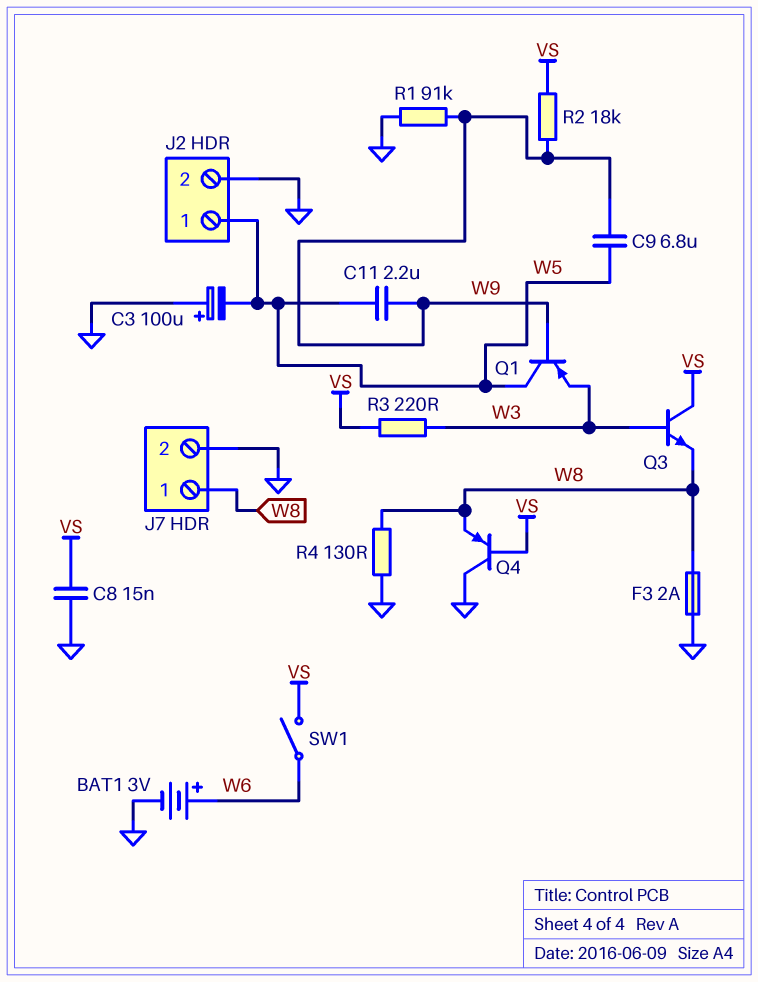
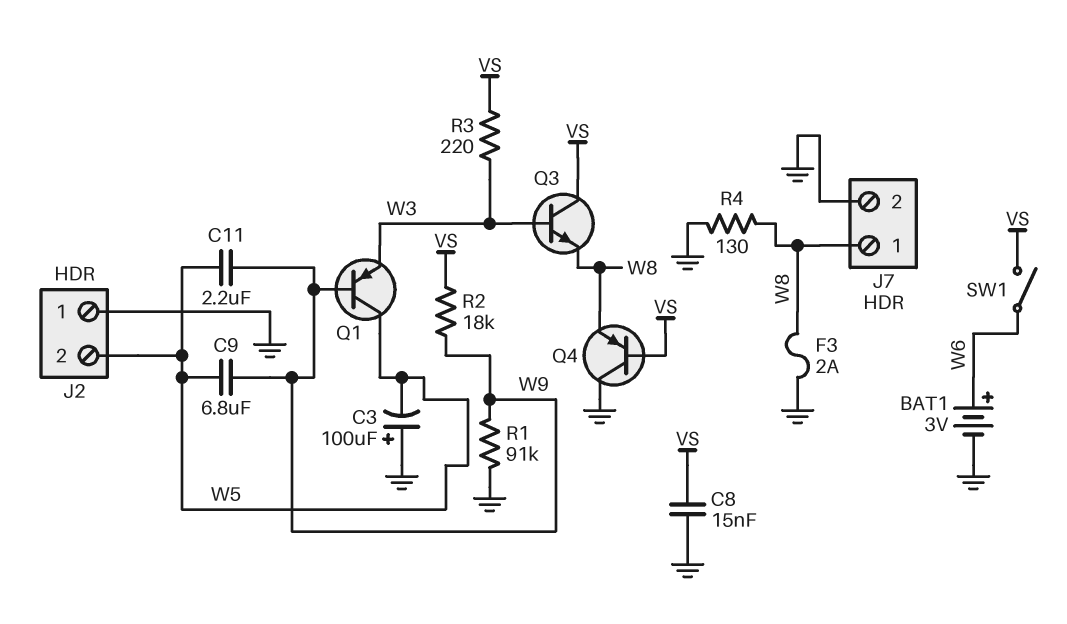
J2 pin 1: W5 -> GND
J2 pin 2: GND -> W5

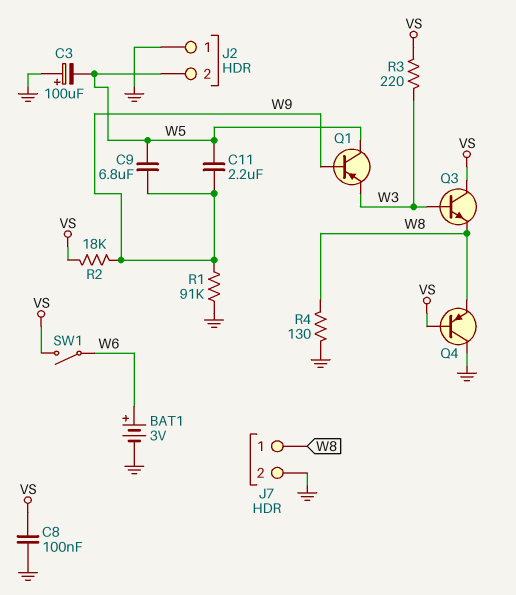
C8: 15nF (GND, VS) -> 100nF (GND, VS)
F3: 2A (GND, W8) -> none

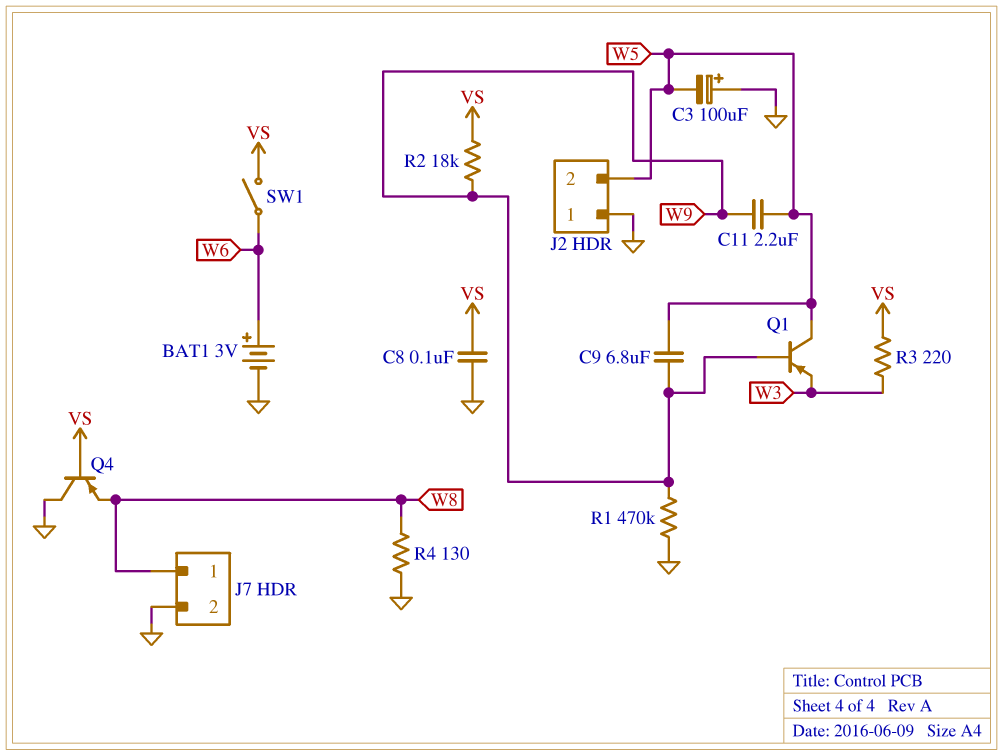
Q3: NPN (B W3, C VS, E W8) -> none
R1: 91k (GND, W9) -> 470k (GND, W9)

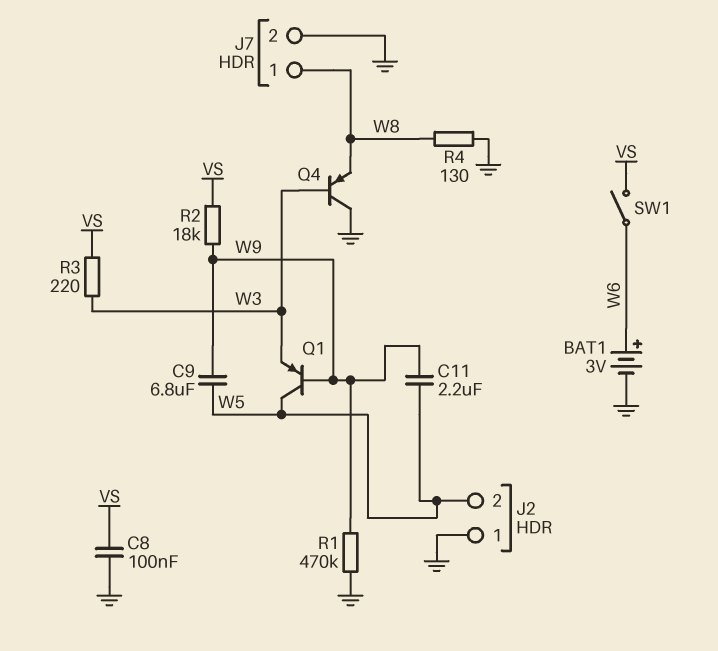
C3: 100uF (plus GND, minus W5) -> none
Q4: PNP (B VS, C GND, E W8) -> PNP (B W3, C GND, E W8)

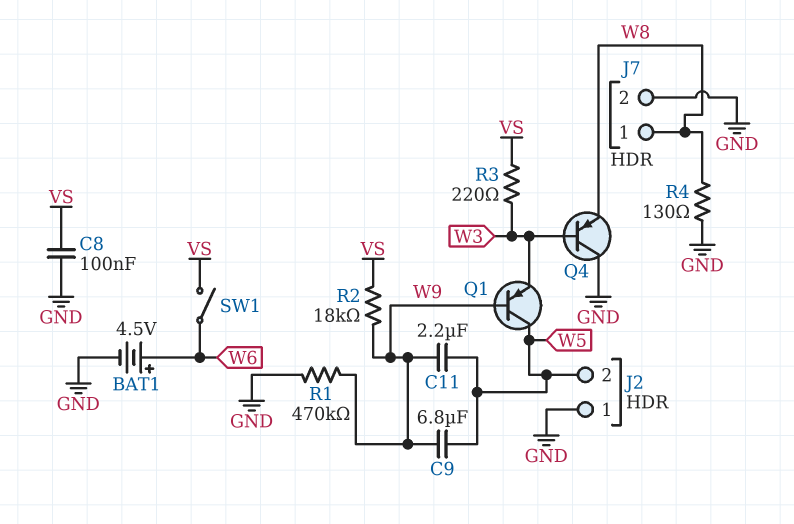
BAT1: 3V (plus W6, minus GND) -> 4.5V (plus W6, minus GND)

